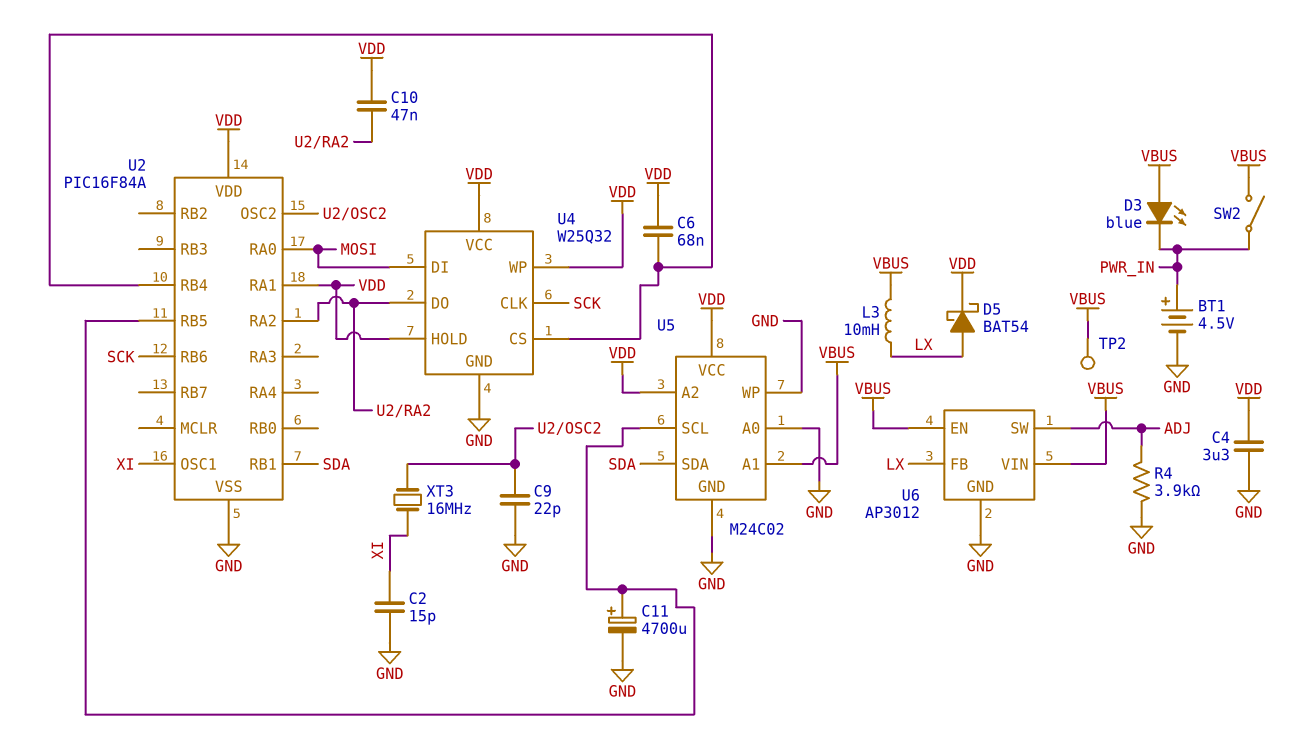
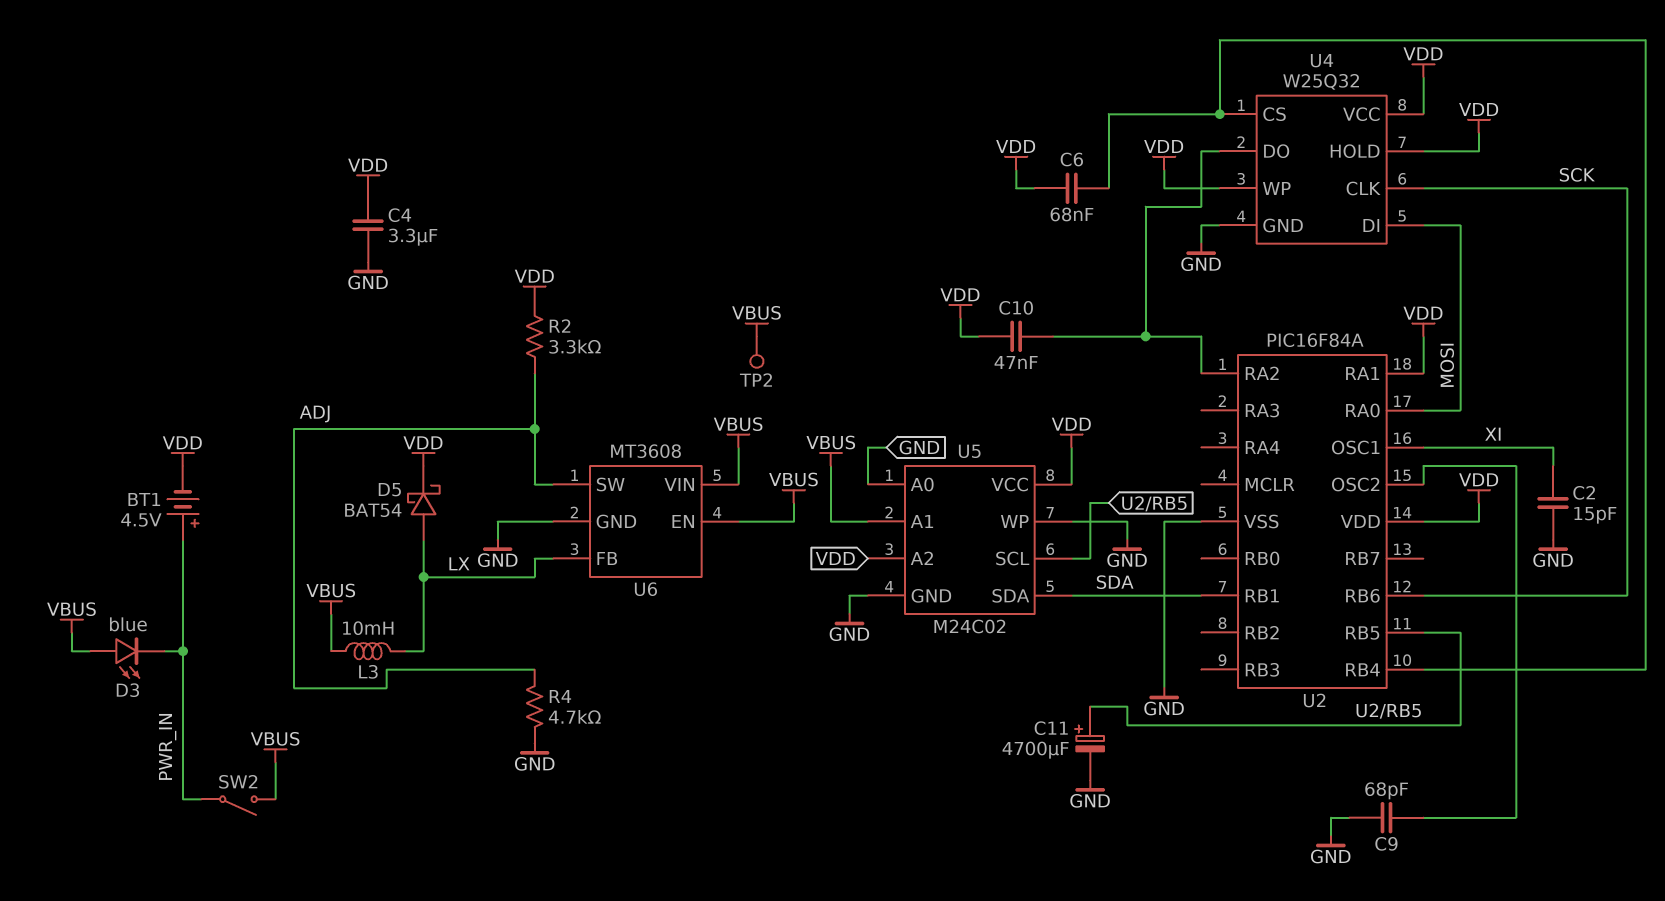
BT1: 4.5V (plus PWR_IN, minus GND) -> 4.5V (plus PWR_IN, minus VDD)
C9: 22pF (GND, U2/OSC2) -> 68pF (GND, U2/OSC2)
R2: none -> 3.3k (ADJ, VDD)
R4: 3.9k (ADJ, GND) -> 4.7k (ADJ, GND)
U6: AP3012 -> MT3608
XT3: 16MHz (U2/OSC2, XI) -> none

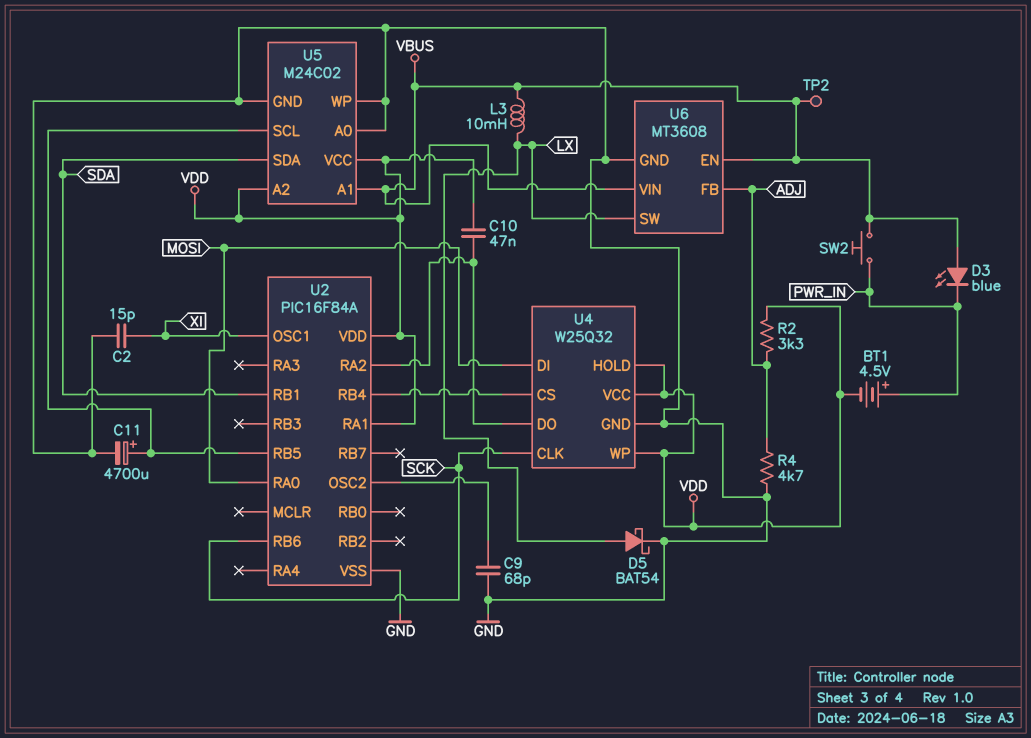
C4: 3.3uF (GND, VDD) -> none
C6: 68nF (U2/RB4, VDD) -> none
D5: schottky BAT54 (A LX, K VDD) -> schottky BAT54 (A LX, K GND)
SW2: switch (PWR_IN, VBUS) -> button (PWR_IN, VBUS)
U6 pin FB: LX -> ADJ
U6 pin SW: ADJ -> LX

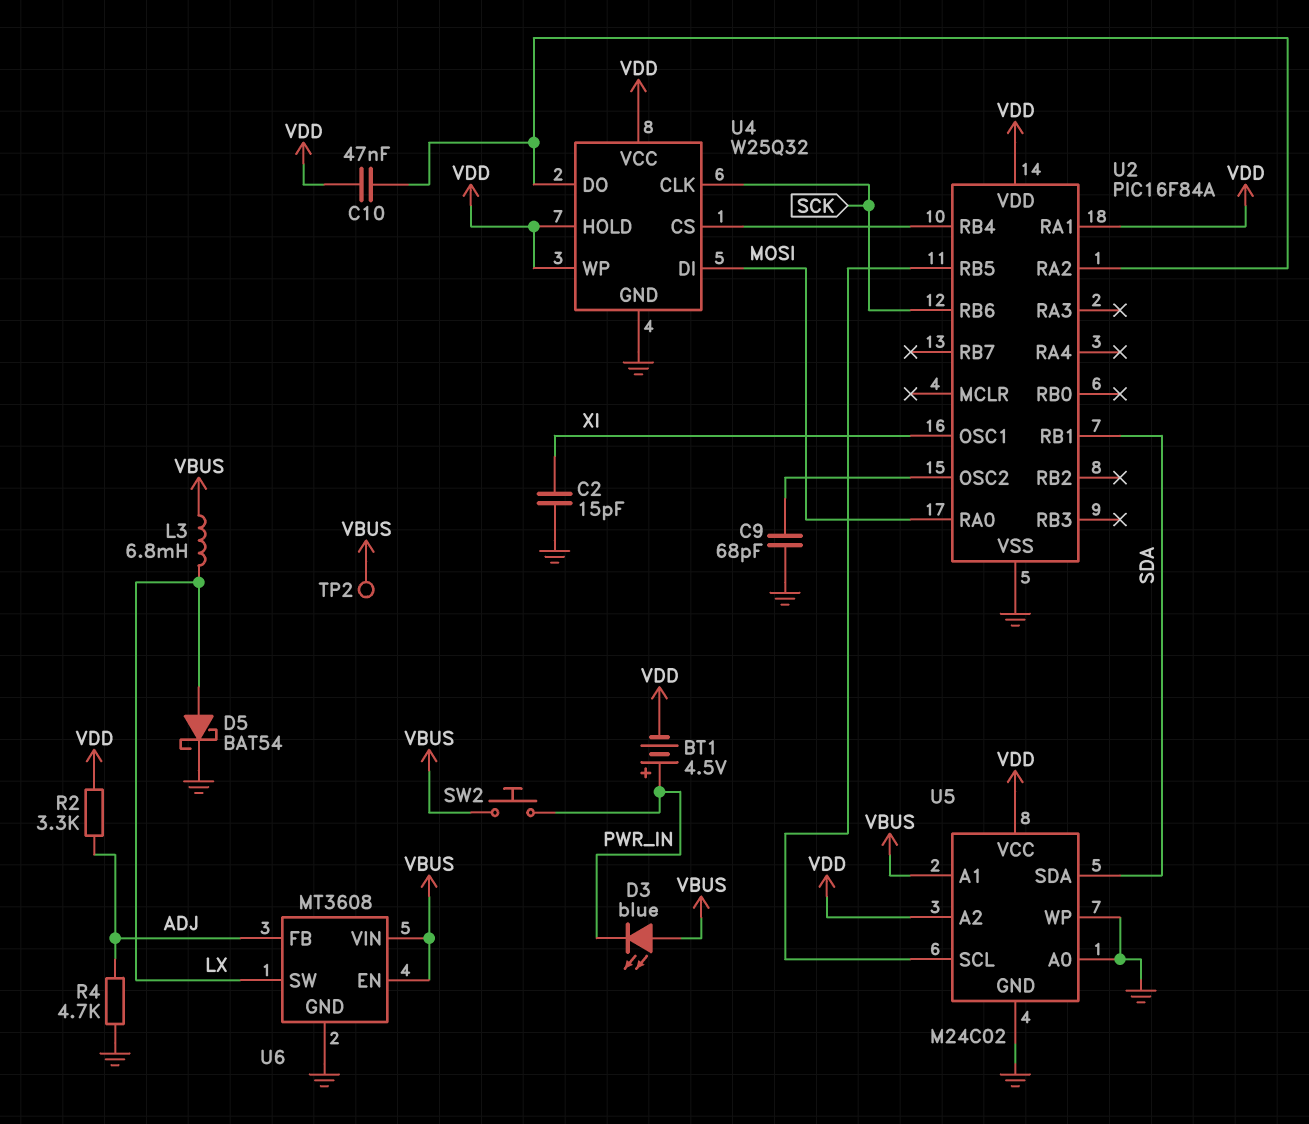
C11: 4700uF (plus U2/RB5, minus GND) -> none
L3: 10mH (LX, VBUS) -> 6.8mH (LX, VBUS)

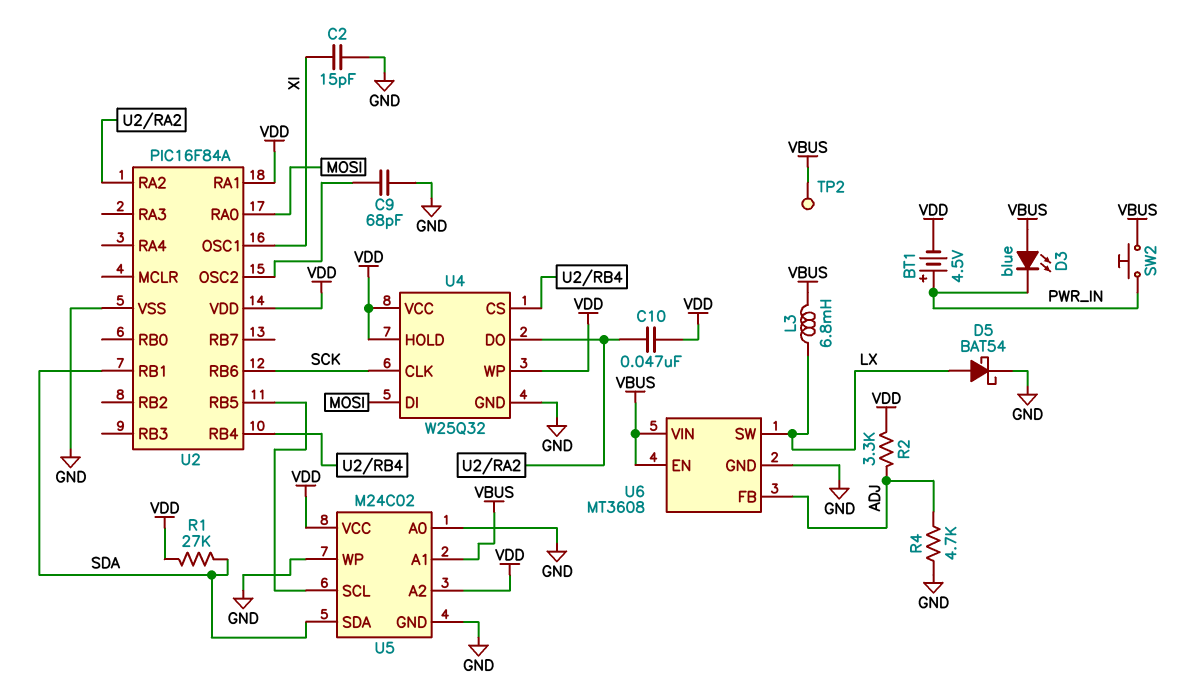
R1: none -> 27k (SDA, VDD)

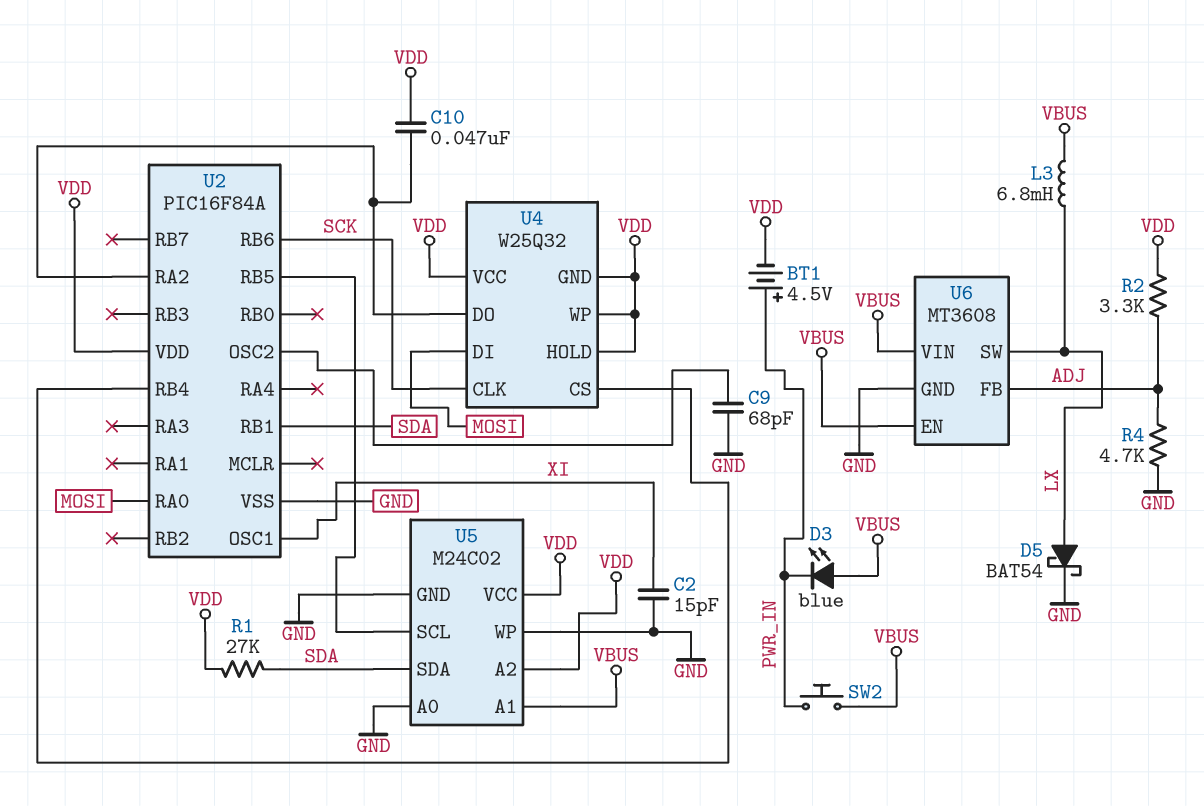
TP2: test point (VBUS) -> none
U2 pin RA1: VDD -> none
U4 pin GND: GND -> VDD

